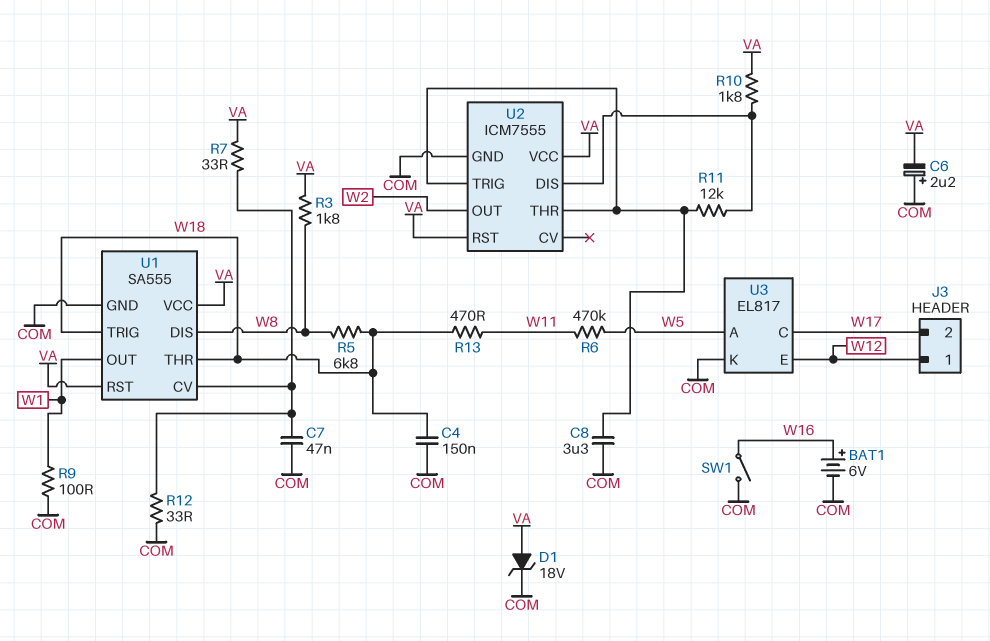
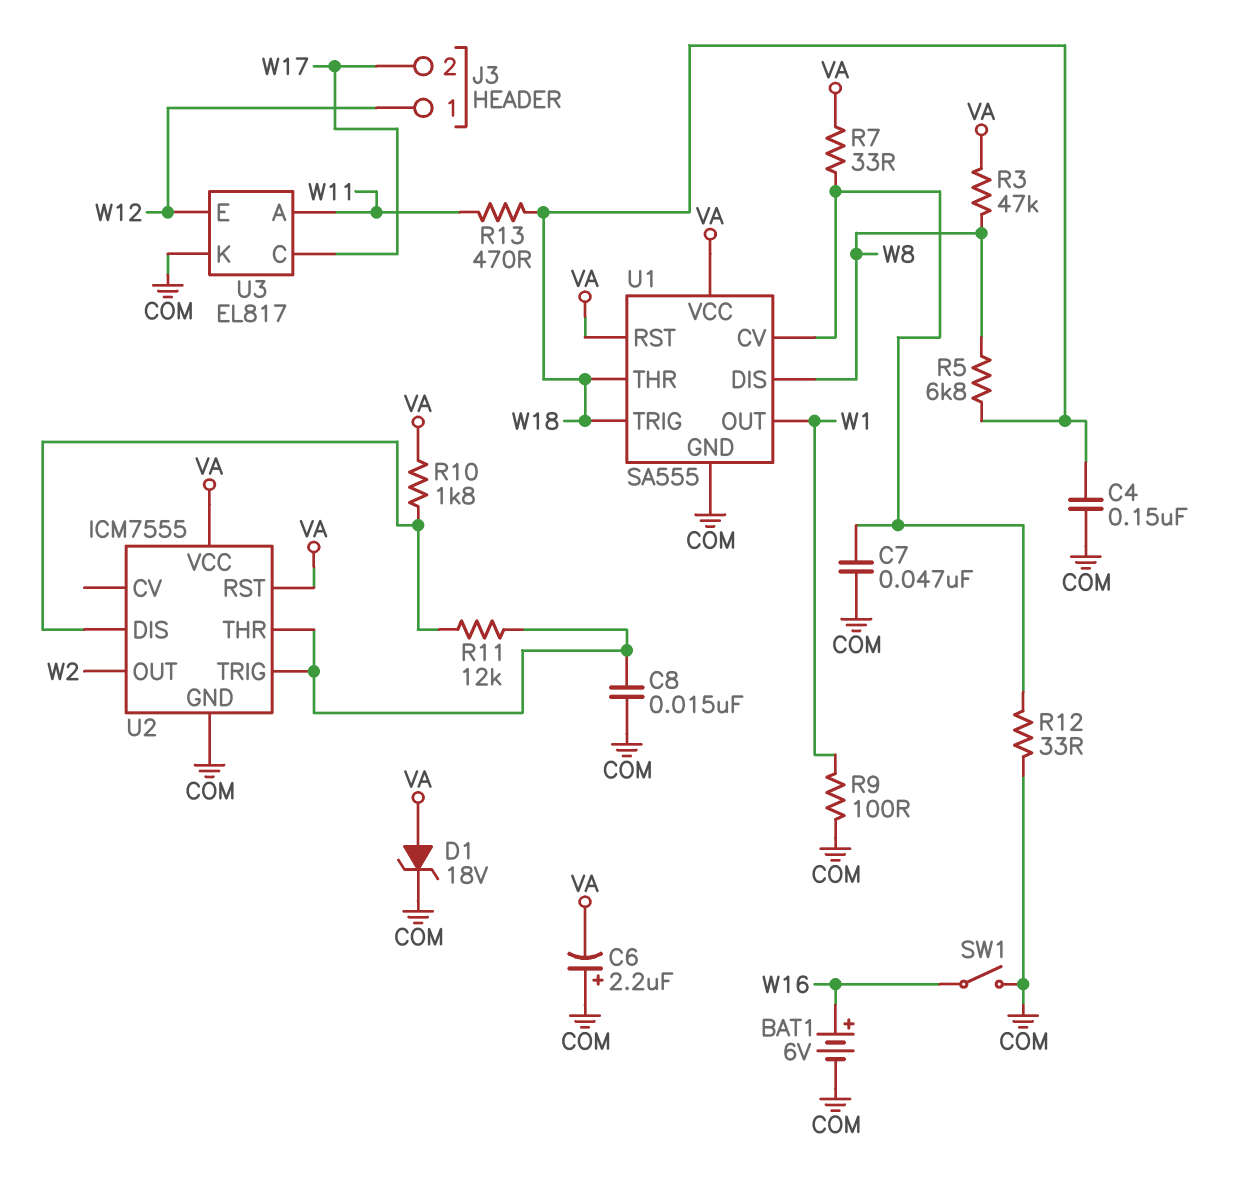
C8: 3.3uF (COM, U2/THR) -> 15nF (COM, U2/THR)
R3: 1.8k (VA, W8) -> 47k (VA, W8)
R6: 470k (W5, W11) -> none
U3 pin A: W5 -> W11

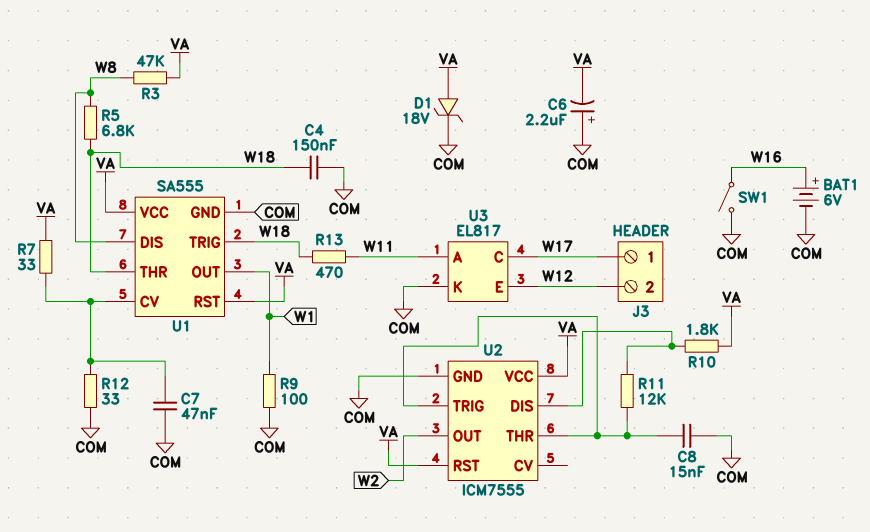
J3 pin 1: W12 -> W17
J3 pin 2: W17 -> W12

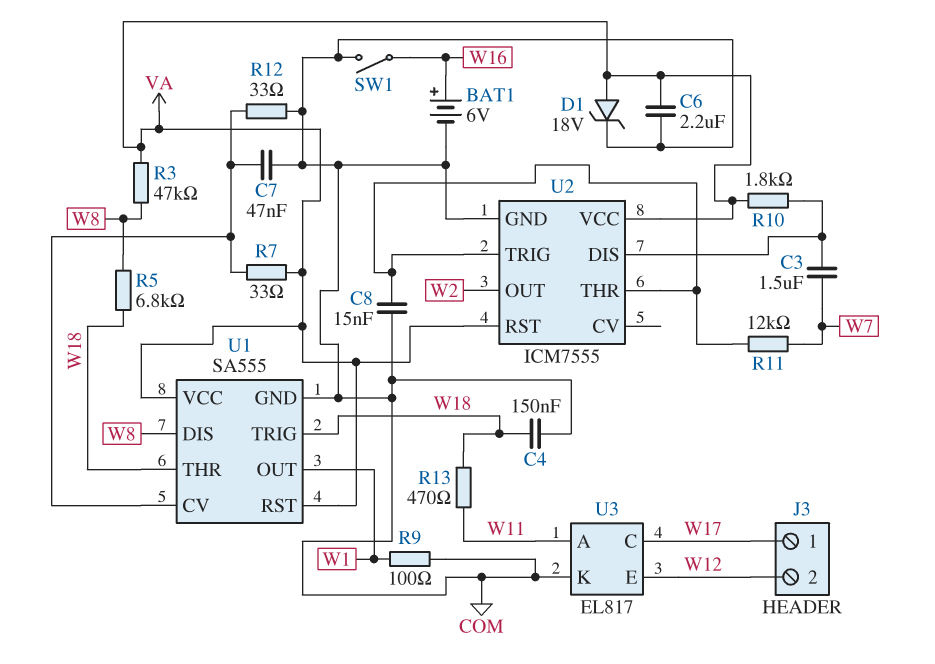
C3: none -> 1.5uF (U2/DIS, W7)
C6: 2.2uF (plus COM, minus VA) -> 2.2uF (COM, VA)
R11: 12k (U2/DIS, U2/THR) -> 12k (U2/THR, W7)

